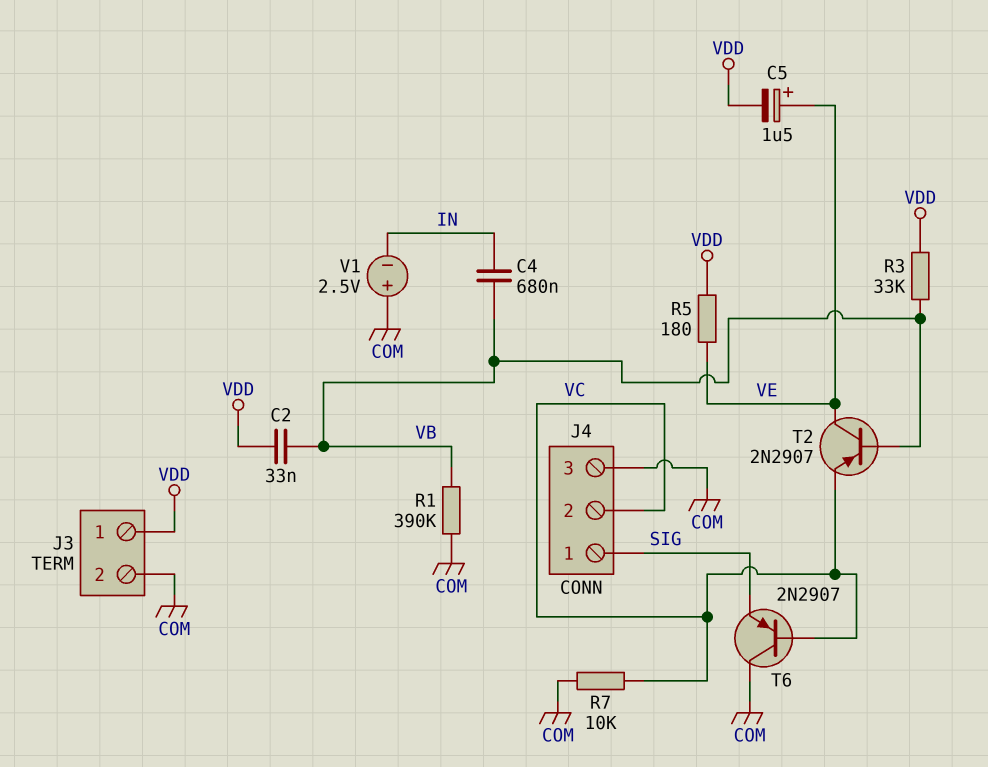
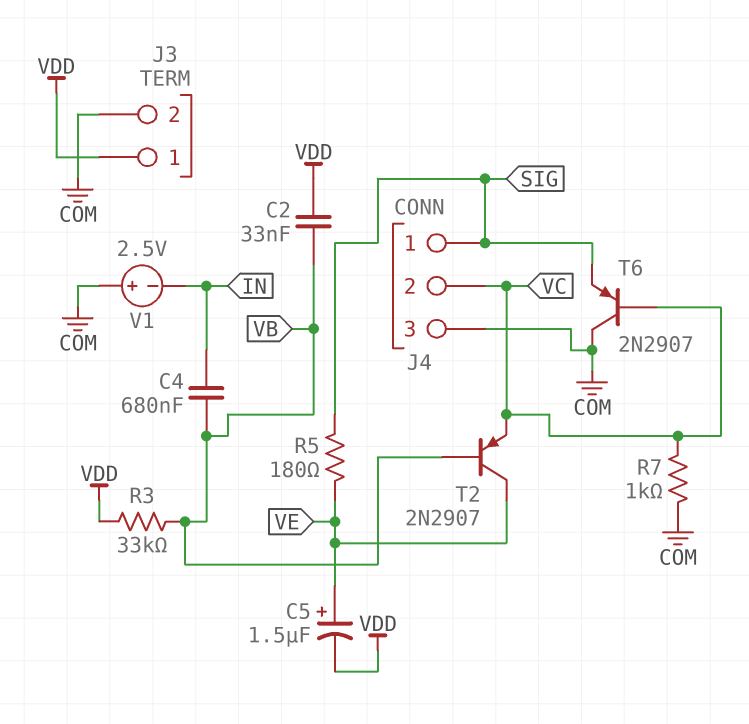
R1: 390k (COM, VB) -> none
R5: 180 (VDD, VE) -> 180 (SIG, VE)
R7: 10k (COM, VC) -> 1k (COM, VC)

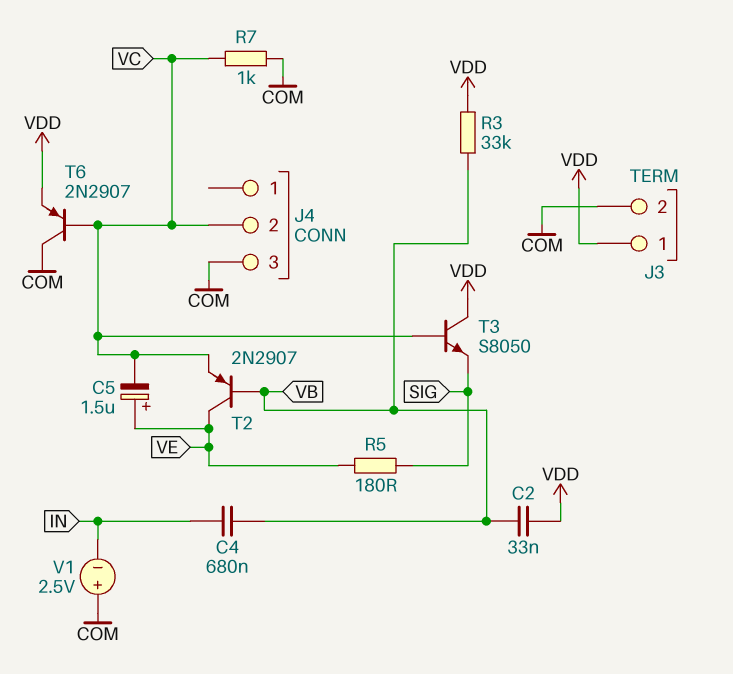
C5: 1.5uF (plus VE, minus VDD) -> 1.5uF (plus VE, minus VC)
J4 pin 1: SIG -> none
T3: none -> NPN S8050 (B VC, C VDD, E SIG)
T6: PNP 2N2907 (B VC, C COM, E SIG) -> PNP 2N2907 (B VC, C COM, E VDD)

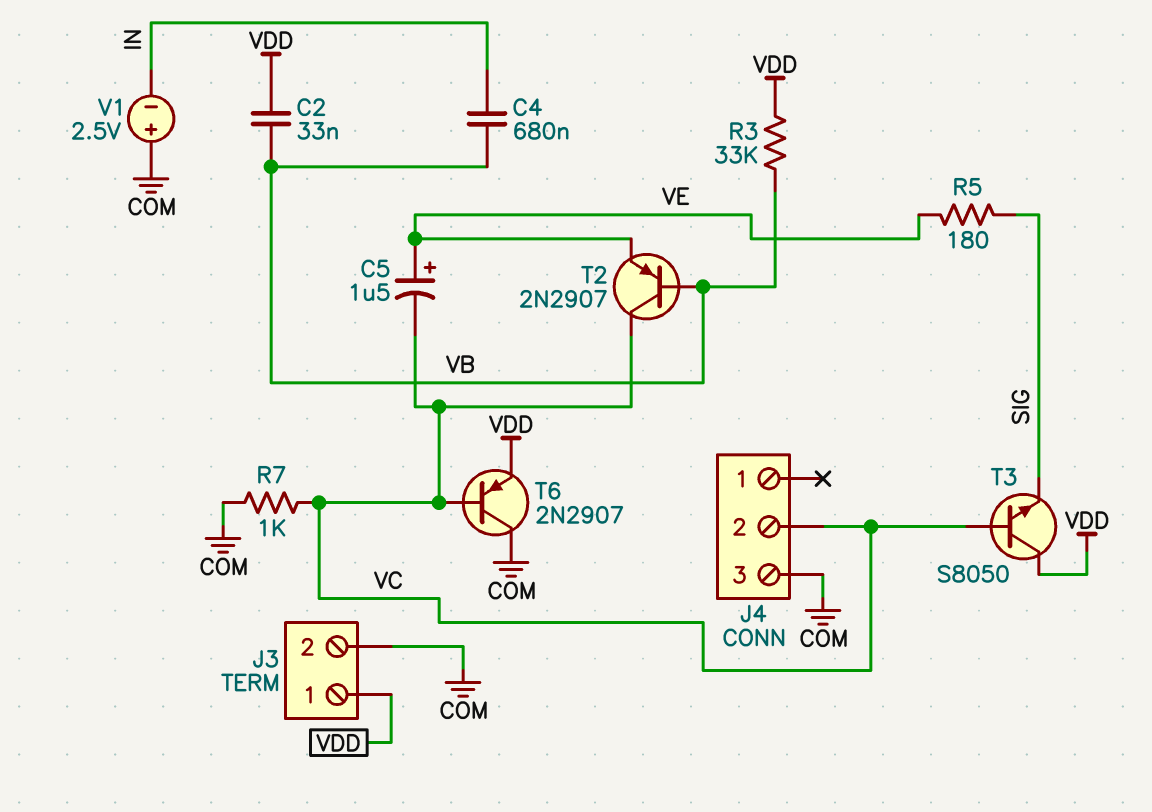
T2: PNP 2N2907 (B VB, C VE, E VC) -> PNP 2N2907 (B VB, C VC, E VE)

